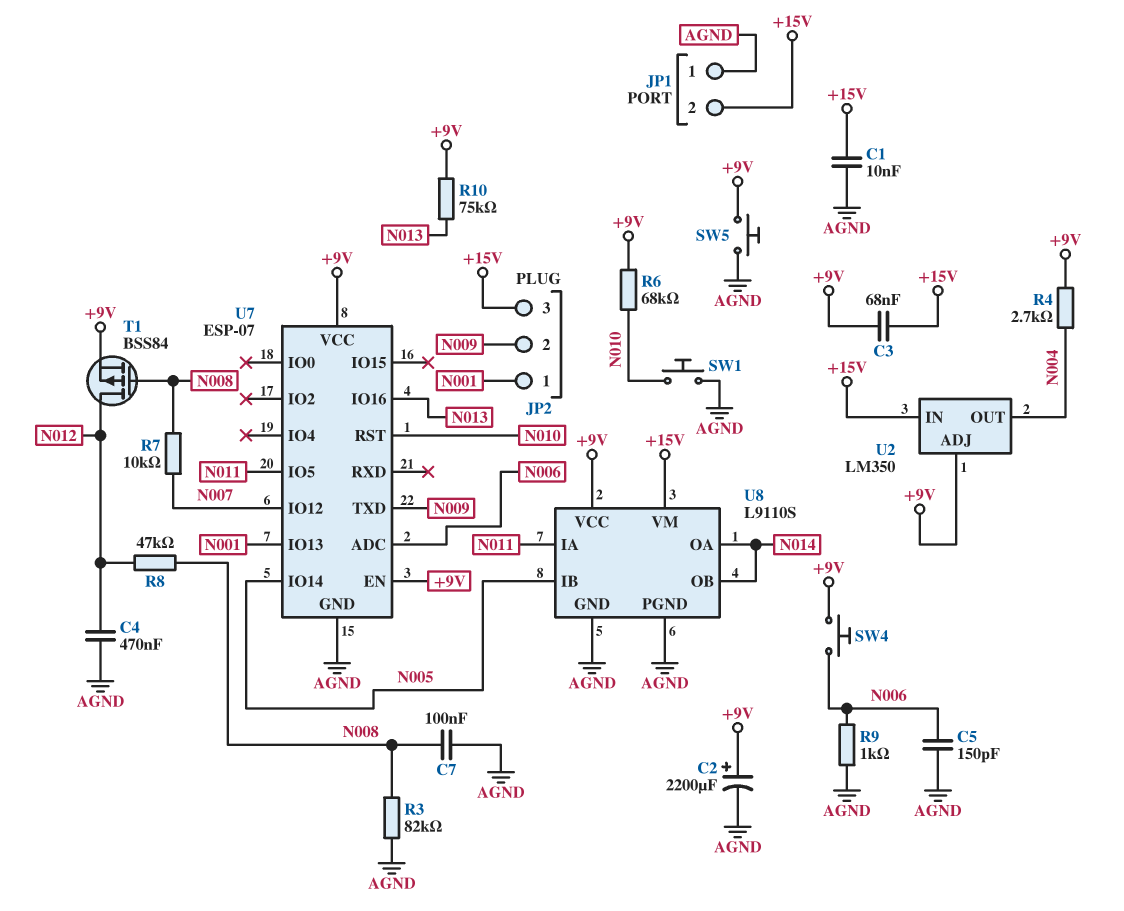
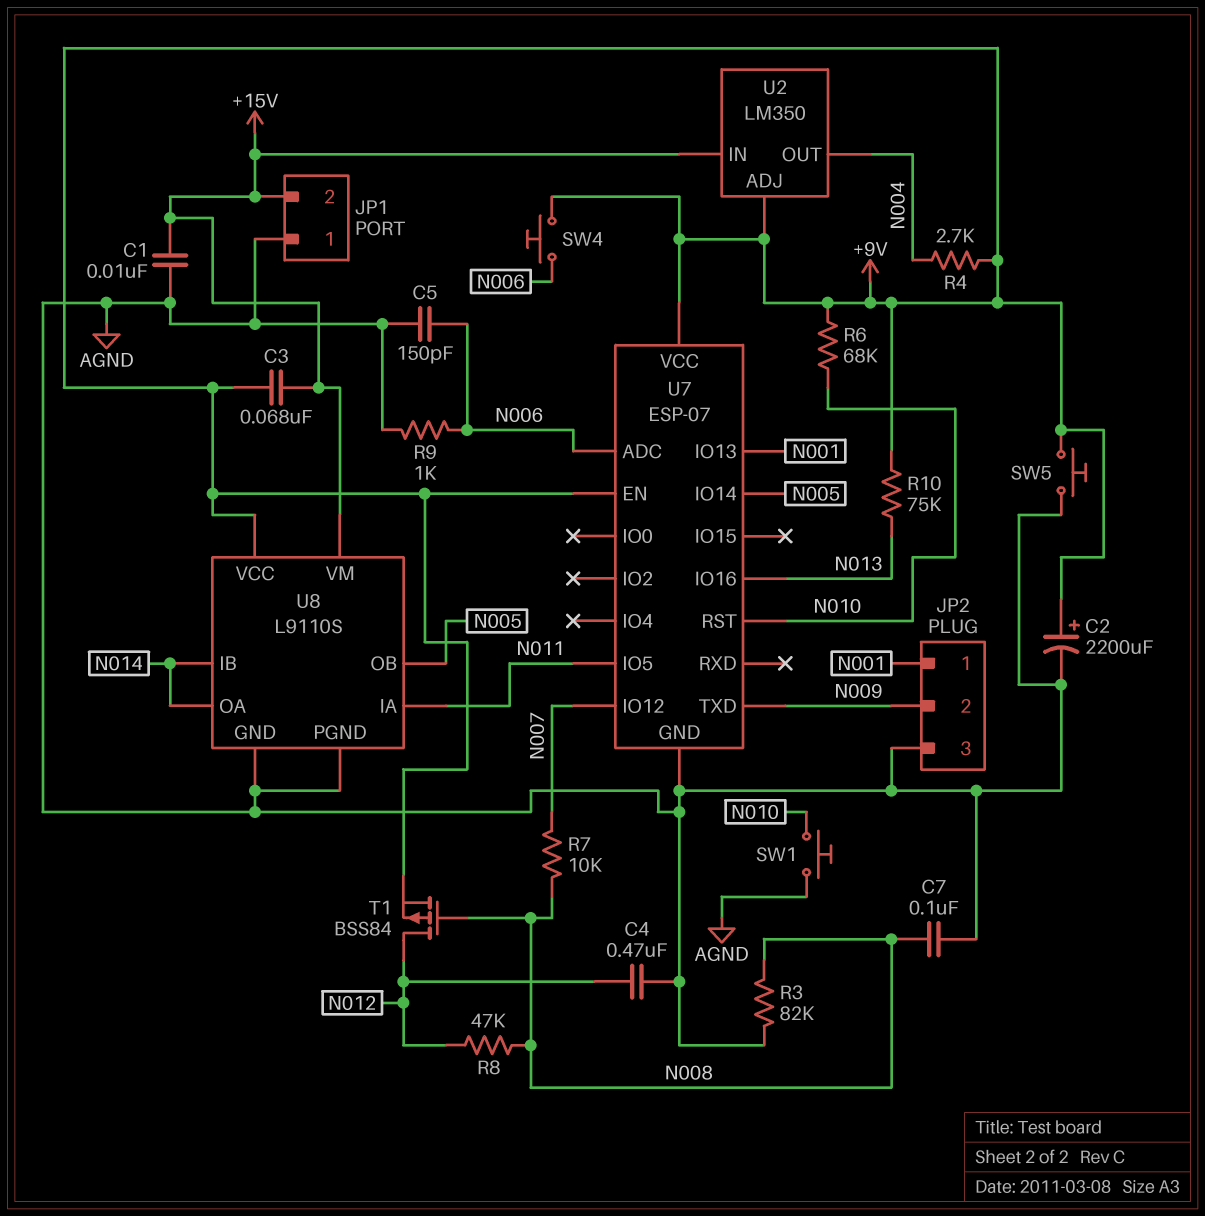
JP2 pin 3: +15V -> AGND
U8 pin IB: N005 -> N014
U8 pin OB: N014 -> N005

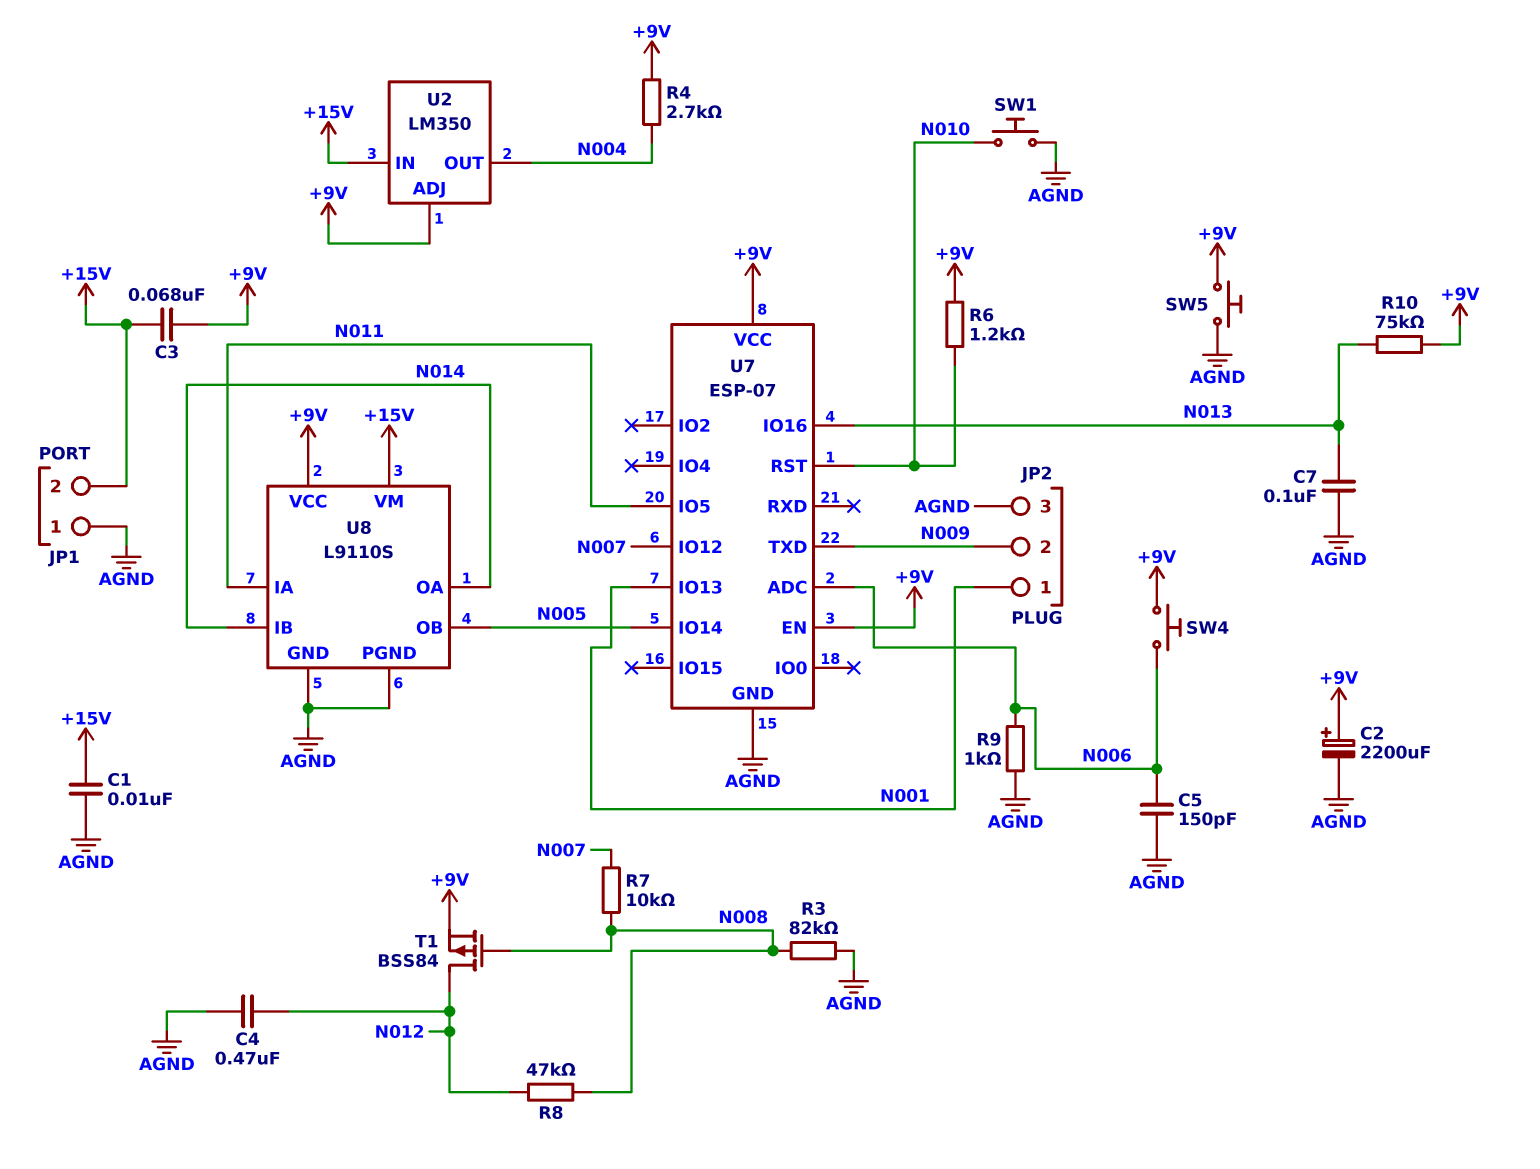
C7: 100nF (AGND, N008) -> 100nF (AGND, N013)
R6: 68k (+9V, N010) -> 1.2k (+9V, N010)

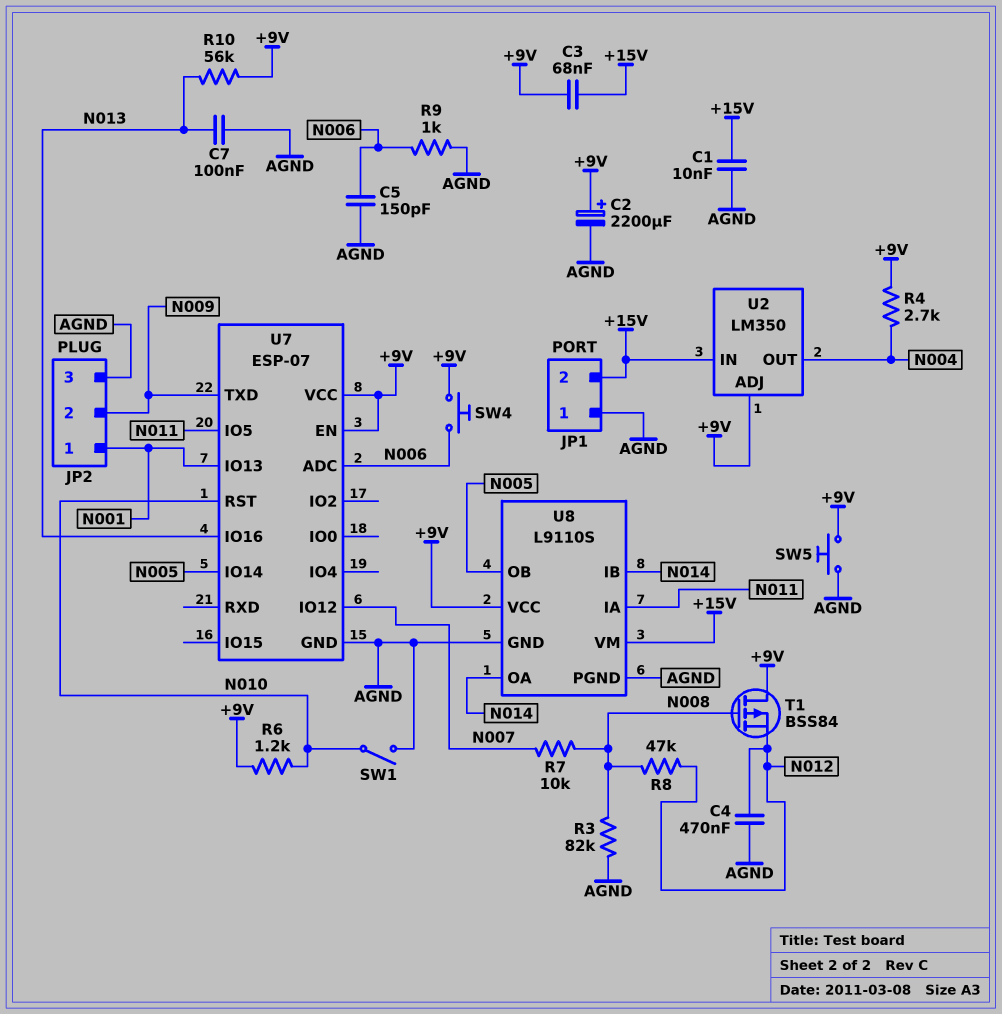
R10: 75k (+9V, N013) -> 56k (+9V, N013)
SW1: button (AGND, N010) -> switch (AGND, N010)
T1: PMOS BSS84 (G N008, D N012, S +9V) -> PMOS BSS84 (G N008, D +9V, S N012)

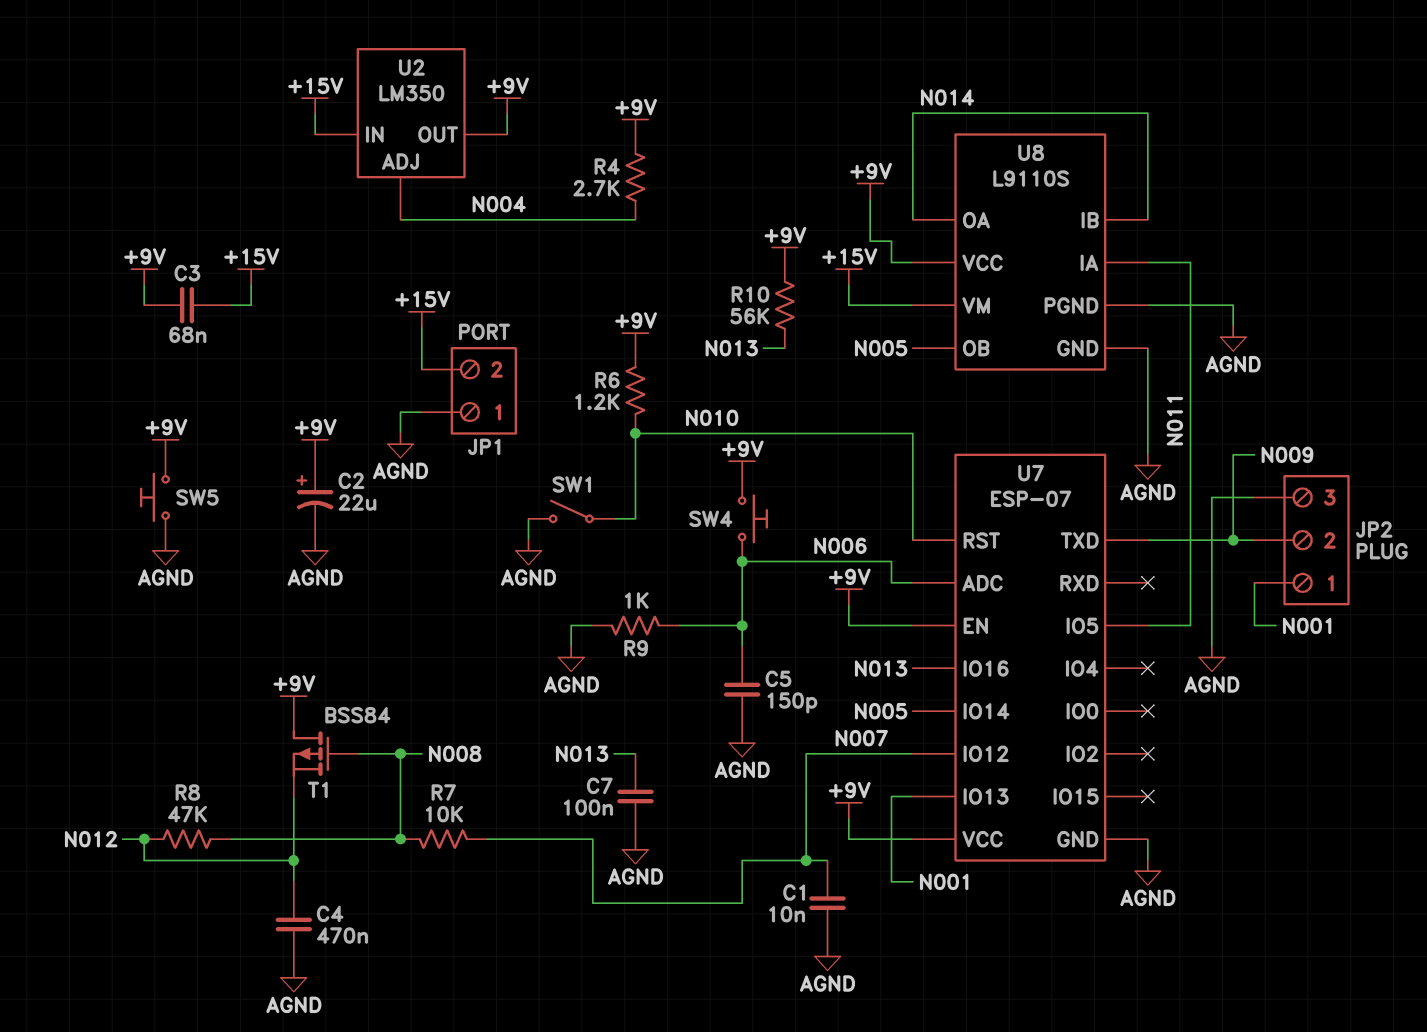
C1: 10nF (+15V, AGND) -> 10nF (AGND, N007)
C2: 2200uF (plus +9V, minus AGND) -> 22uF (plus +9V, minus AGND)
R3: 82k (AGND, N008) -> none
U2 pin ADJ: +9V -> N004
U2 pin OUT: N004 -> +9V

